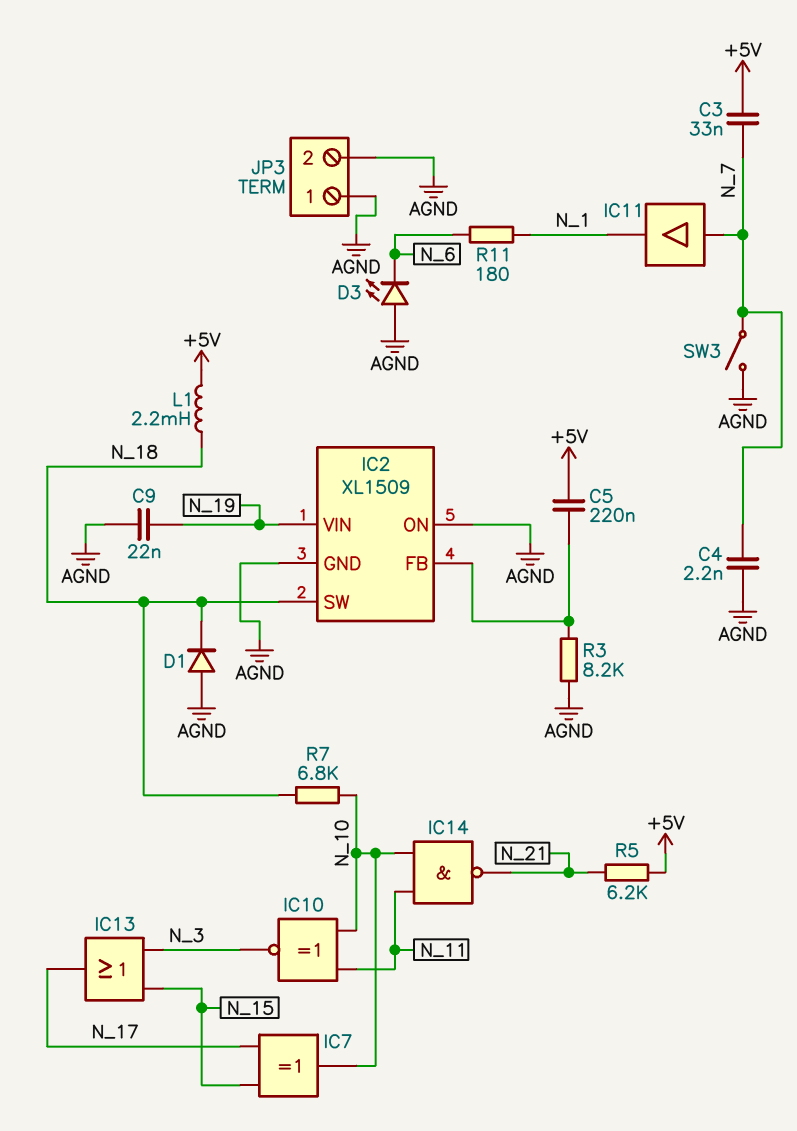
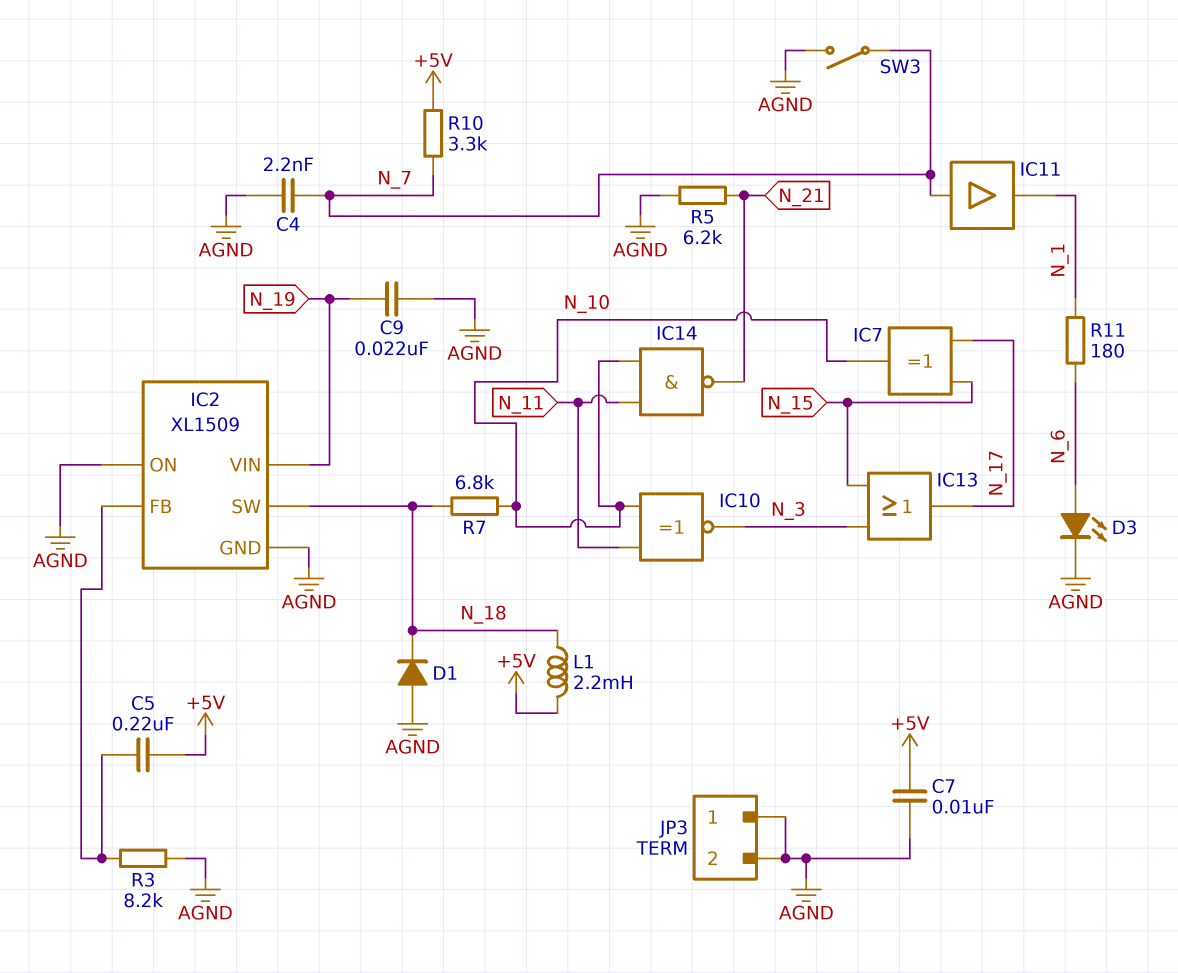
C3: 33nF (+5V, N_7) -> none
C7: none -> 10nF (+5V, AGND)
D3: LED (A AGND, K N_6) -> LED (A N_6, K AGND)
R5: 6.2k (+5V, N_21) -> 6.2k (AGND, N_21)
R10: none -> 3.3k (+5V, N_7)

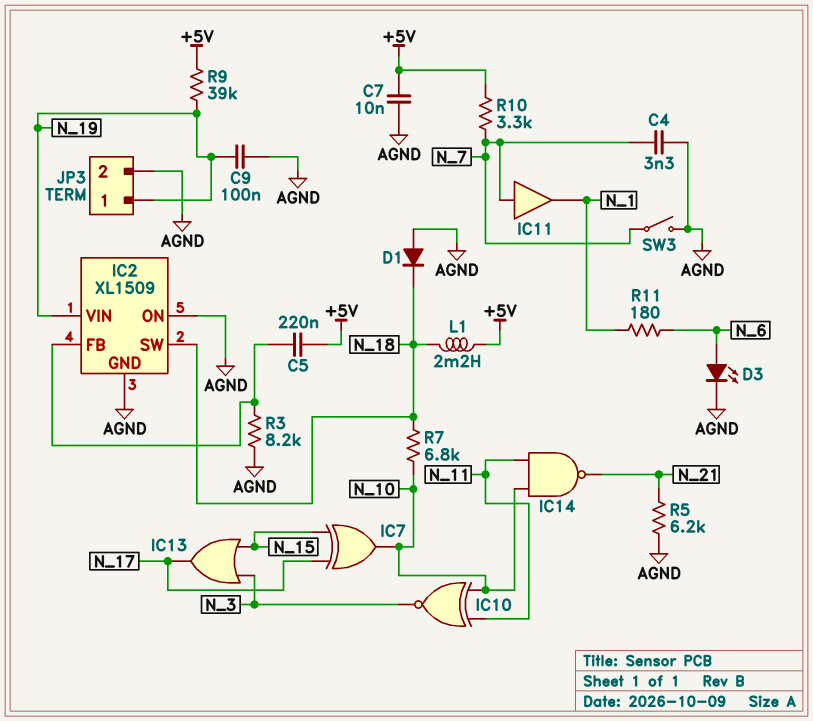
C4: 2.2nF (AGND, N_7) -> 3.3nF (AGND, N_7)
C9: 22nF (AGND, N_19) -> 100nF (AGND, N_19)
JP3 pin 1: AGND -> N_19
R9: none -> 39k (+5V, N_19)

